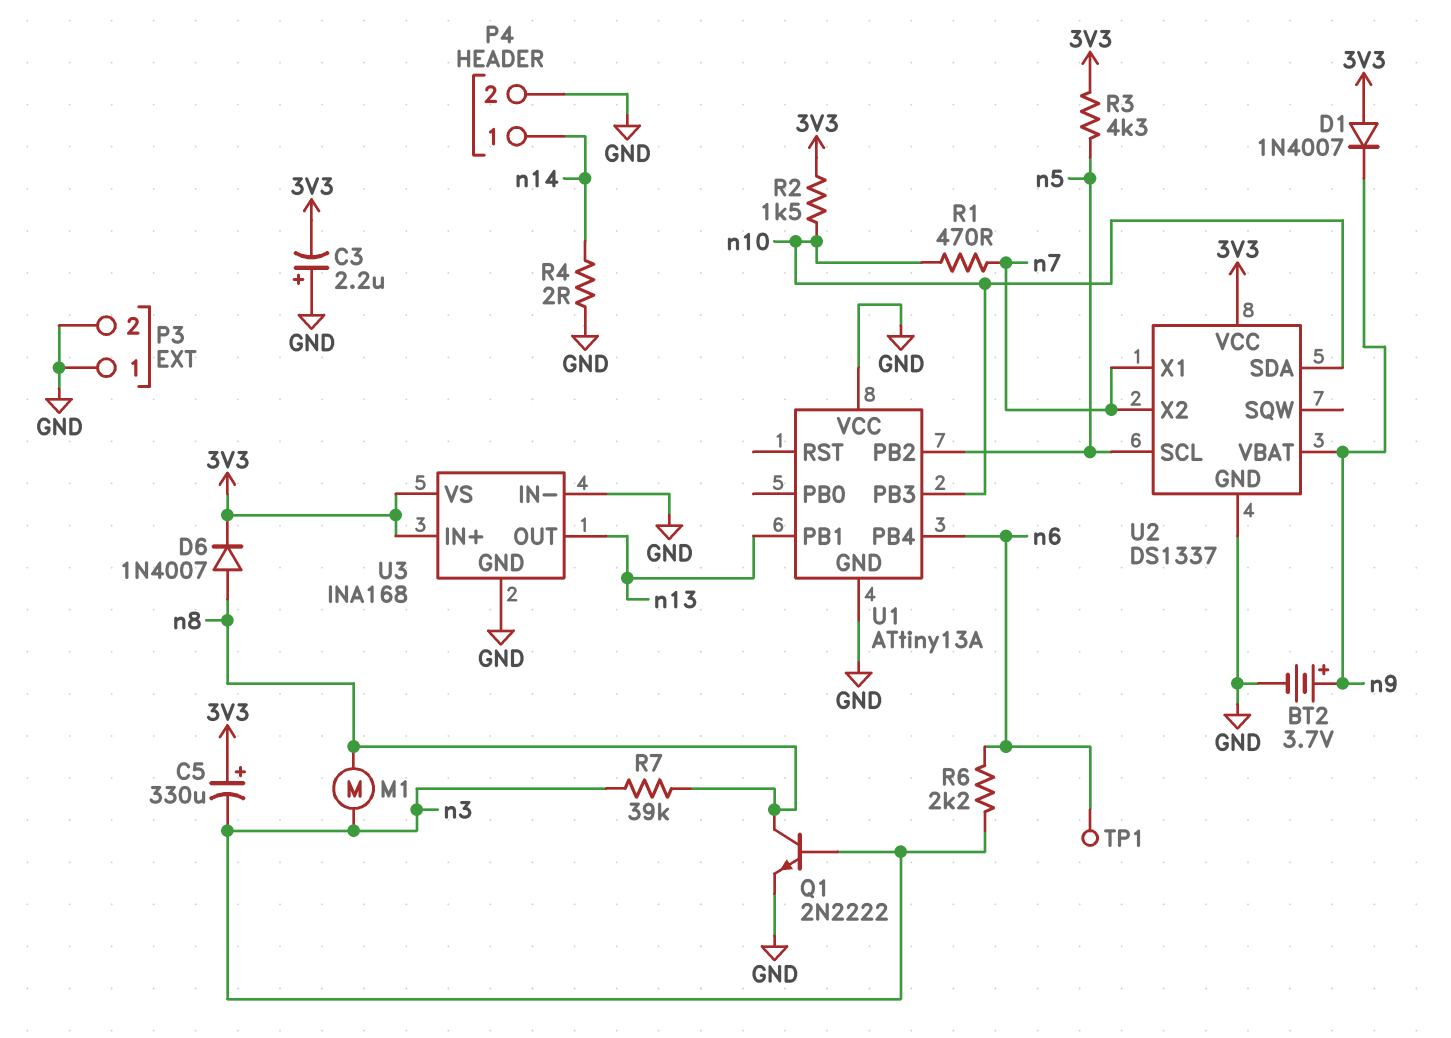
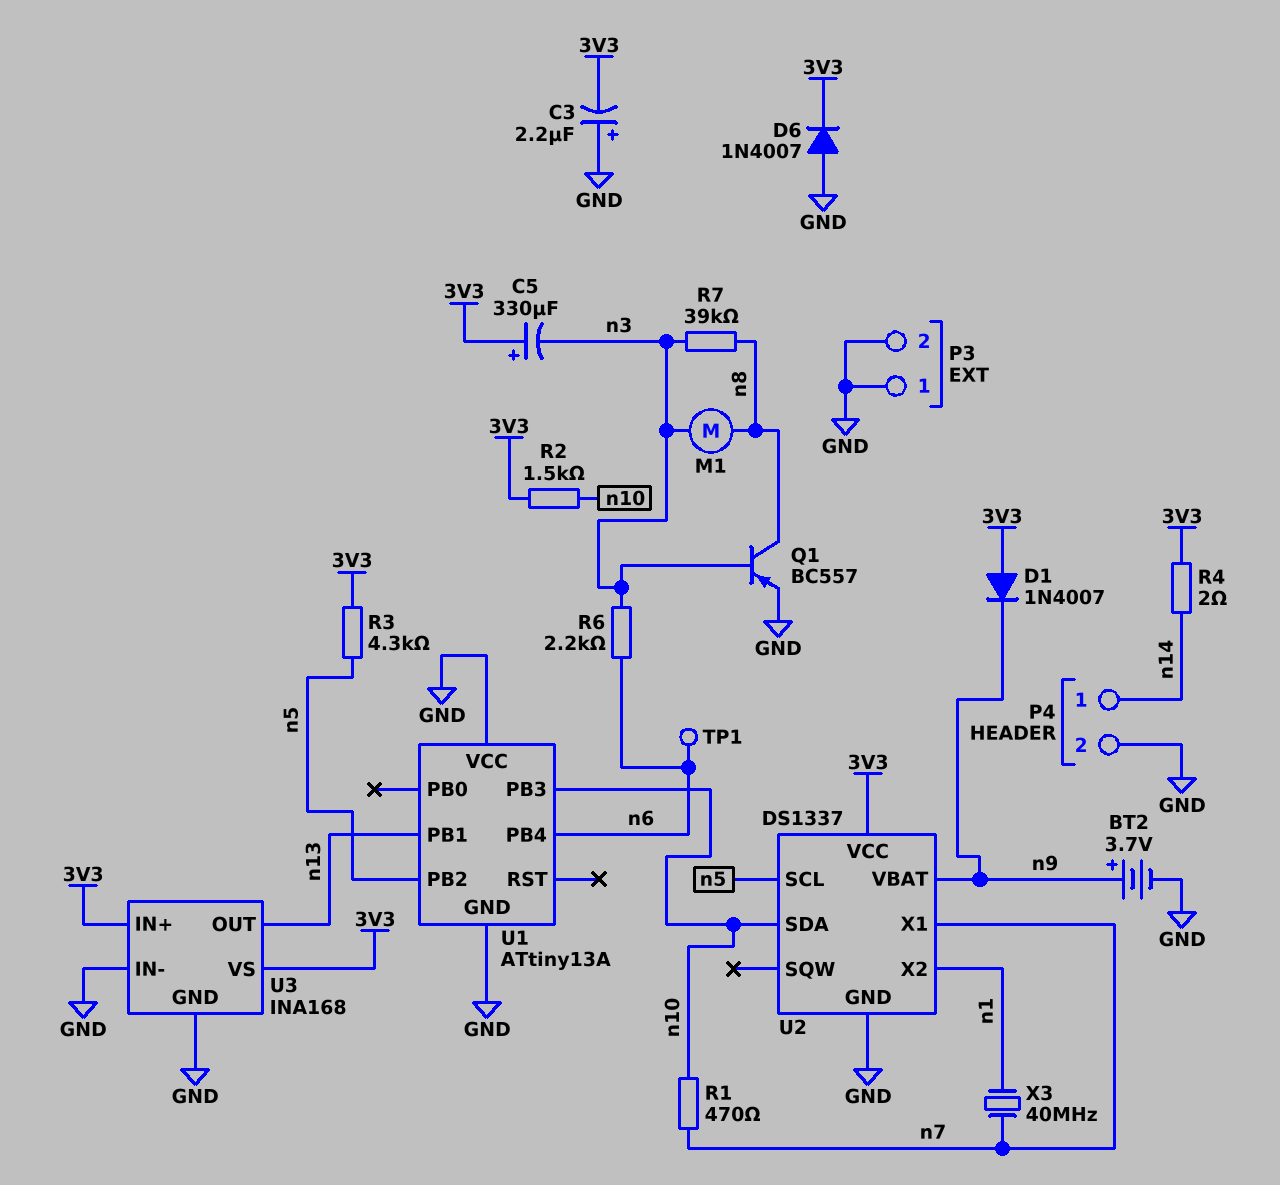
D6: diode 1N4007 (A n8, K 3V3) -> diode 1N4007 (A GND, K 3V3)
Q1: NPN 2N2222 (B n3, C n8, E GND) -> PNP BC557 (B n3, C n8, E GND)
R4: 2 (GND, n14) -> 2 (3V3, n14)
U2 pin X2: n7 -> n1
X3: none -> 40MHz (n1, n7)

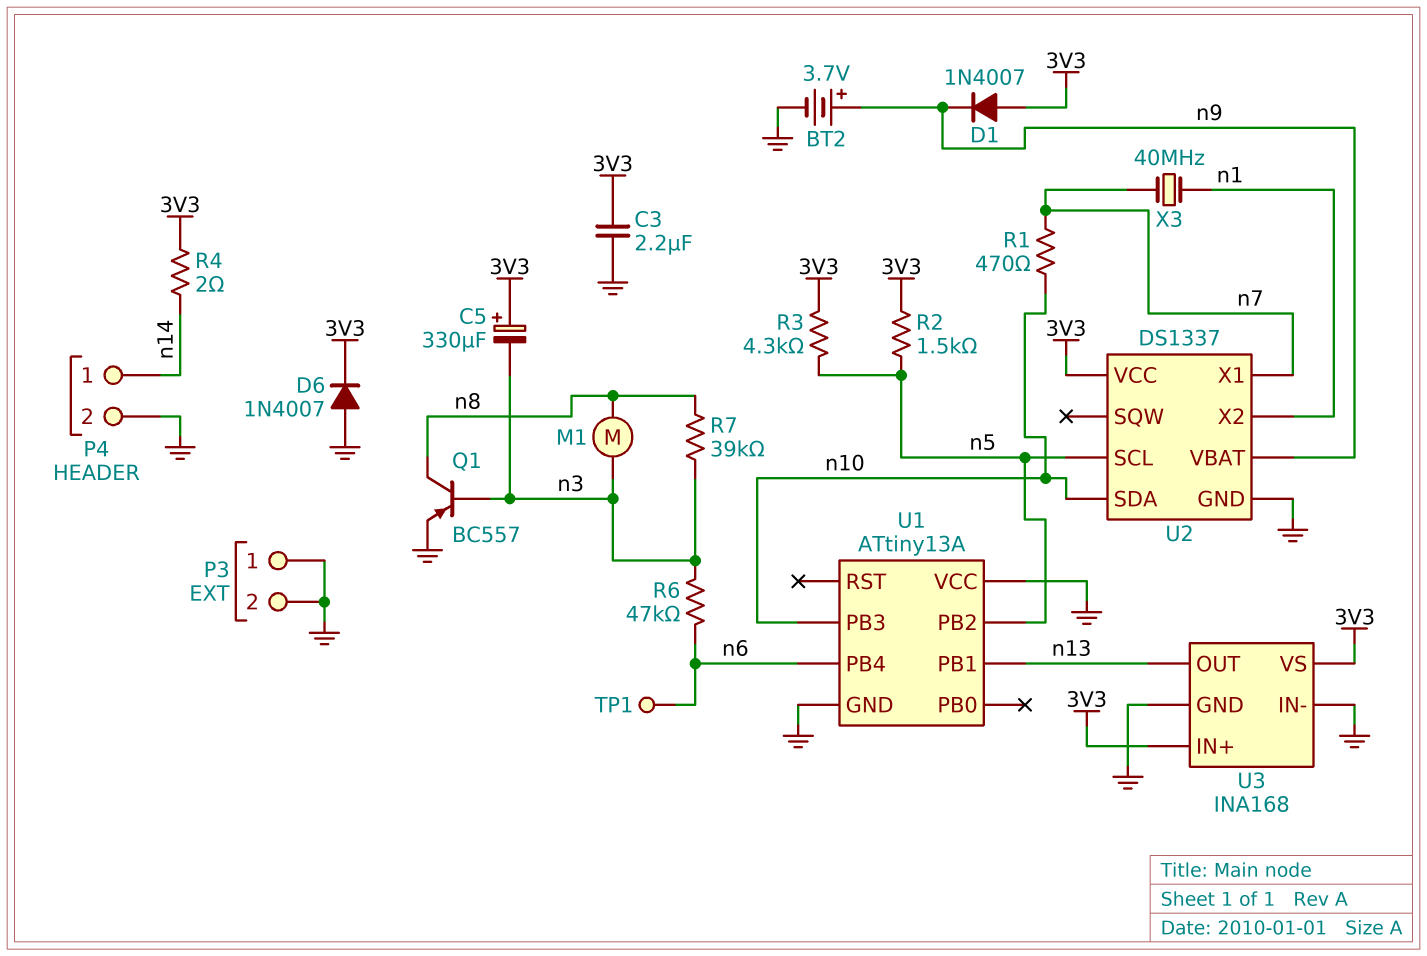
C3: 2.2uF (plus GND, minus 3V3) -> 2.2uF (3V3, GND)
R2: 1.5k (3V3, n10) -> 1.5k (3V3, n5)
R6: 2.2k (n3, n6) -> 47k (n3, n6)

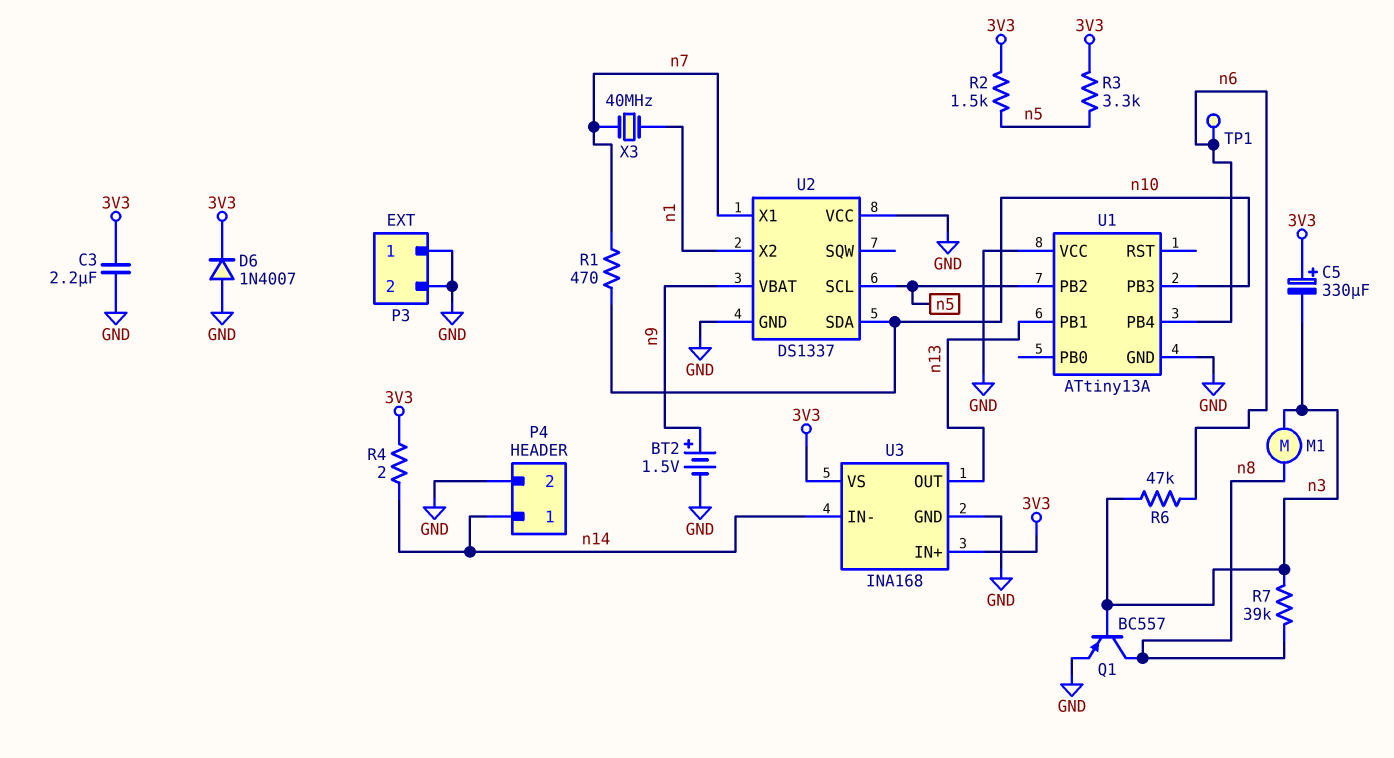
BT2: 3.7V (plus n9, minus GND) -> 1.5V (plus n9, minus GND)
D1: diode 1N4007 (A 3V3, K n9) -> none
R3: 4.3k (3V3, n5) -> 3.3k (3V3, n5)
U2 pin VCC: 3V3 -> GND
U3 pin IN-: GND -> n14

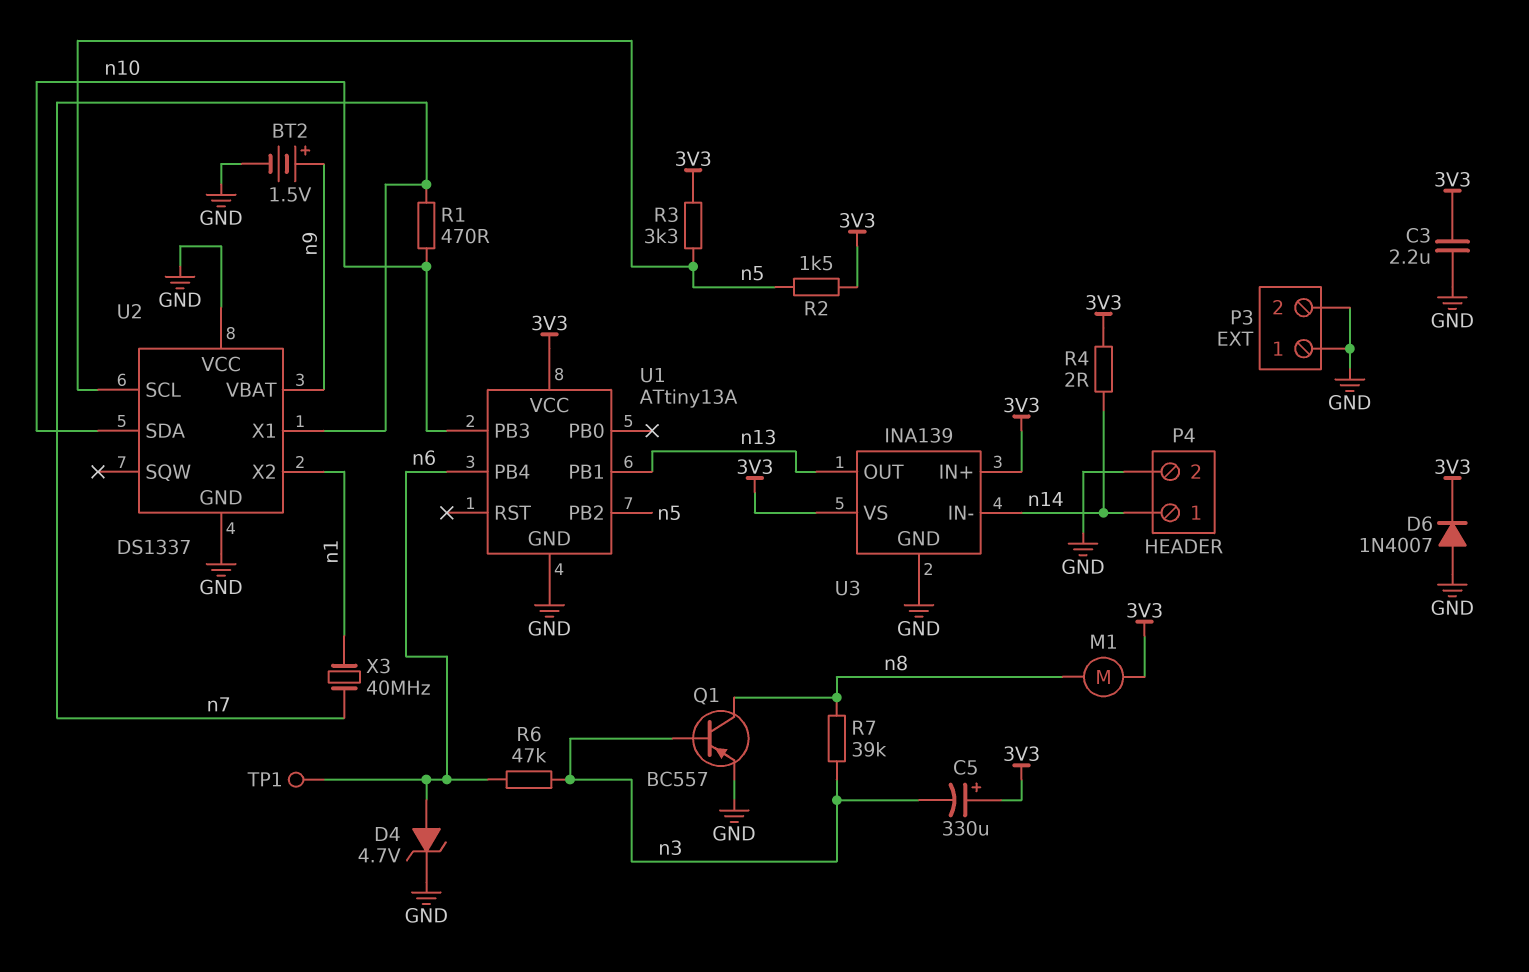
D4: none -> zener 4.7V (A n6, K GND)
M1: motor (n3, n8) -> motor (3V3, n8)
U1 pin VCC: GND -> 3V3
U3: INA168 -> INA139

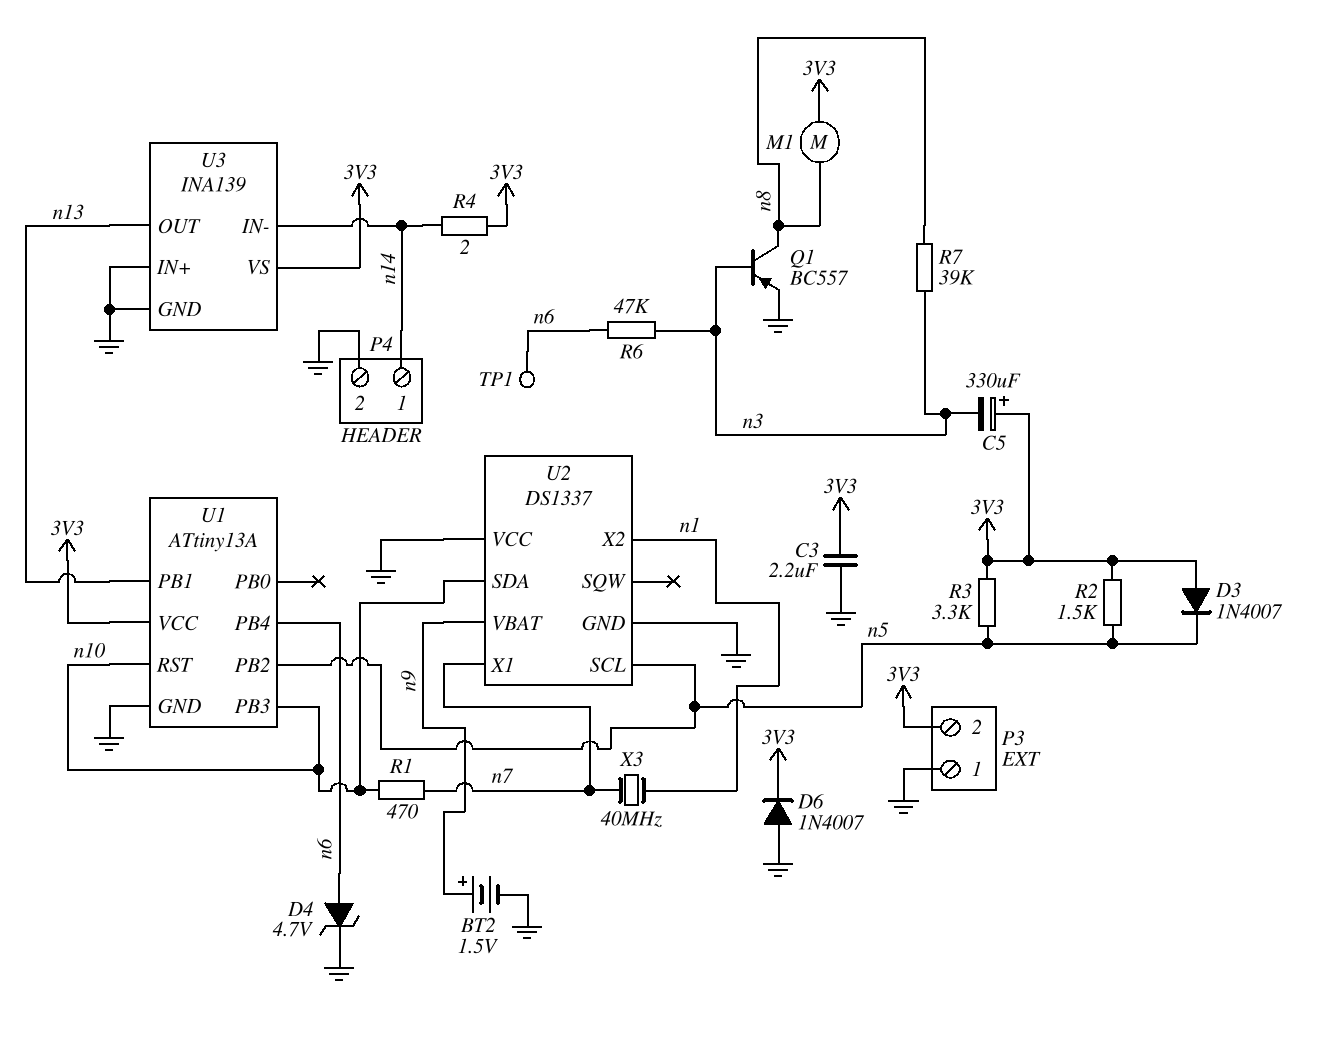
D3: none -> diode 1N4007 (A 3V3, K n5)
P3 pin 2: GND -> 3V3
U1 pin RST: none -> n10
U3 pin IN+: 3V3 -> GND

